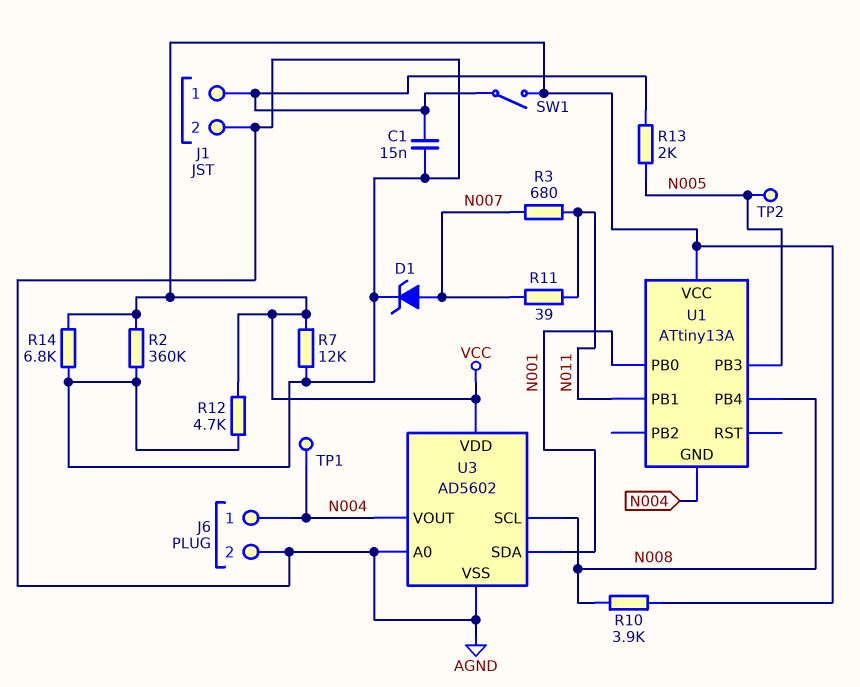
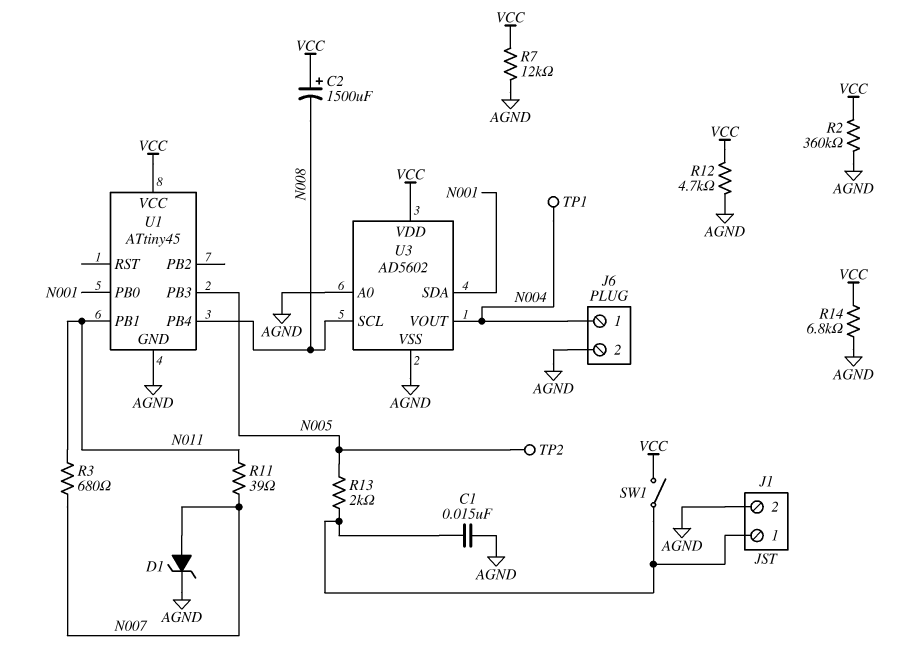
C2: none -> 1500uF (plus VCC, minus N008)
R10: 3.9k (N008, VCC) -> none
U1: ATtiny13A -> ATtiny45
U1 pin GND: N004 -> AGND

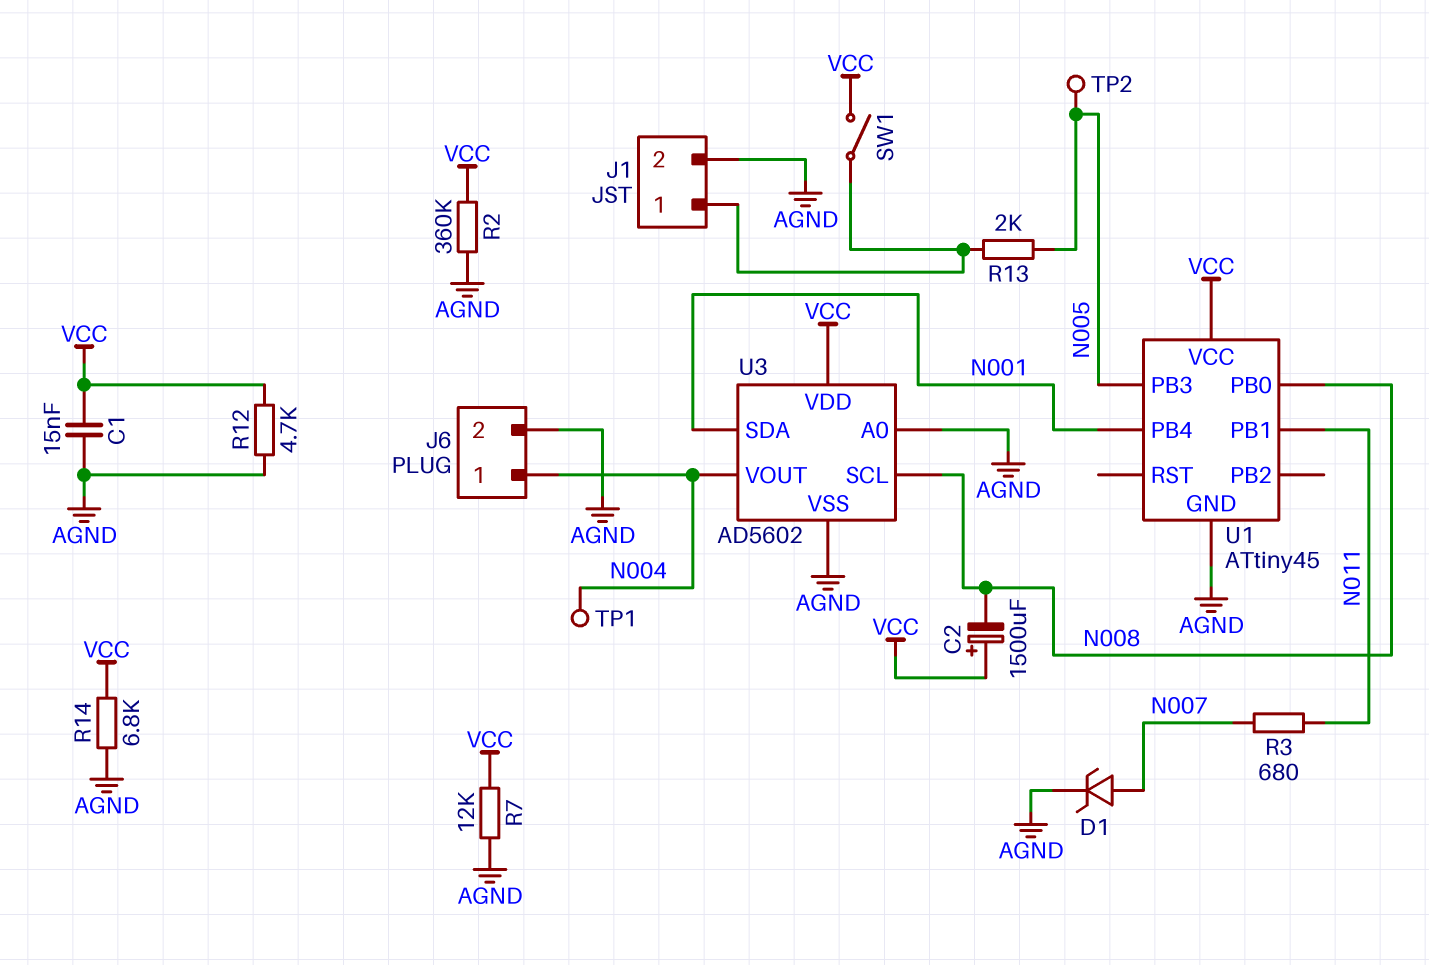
C1: 15nF (AGND, J1/1) -> 15nF (AGND, VCC)
R11: 39 (N007, N011) -> none
U1 pin PB0: N001 -> N008
U1 pin PB4: N008 -> N001

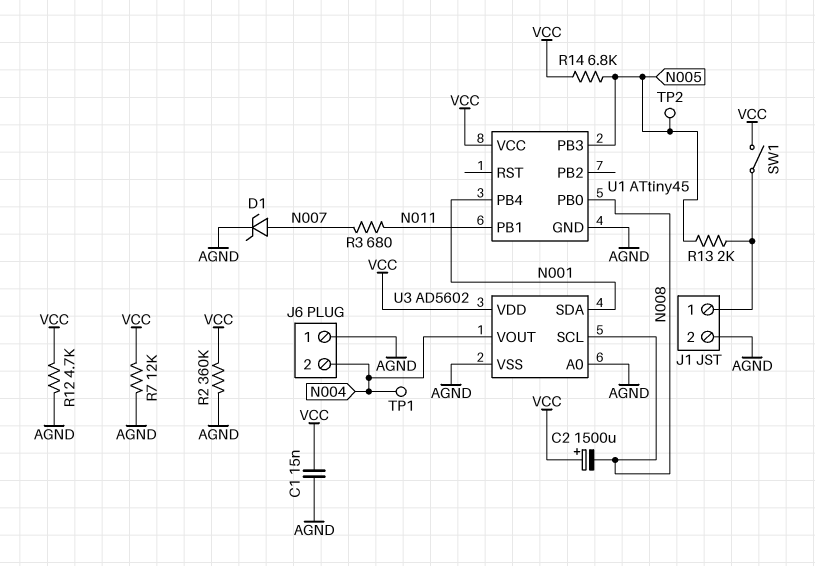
J6 pin 1: N004 -> AGND
J6 pin 2: AGND -> N004
R14: 6.8k (AGND, VCC) -> 6.8k (N005, VCC)

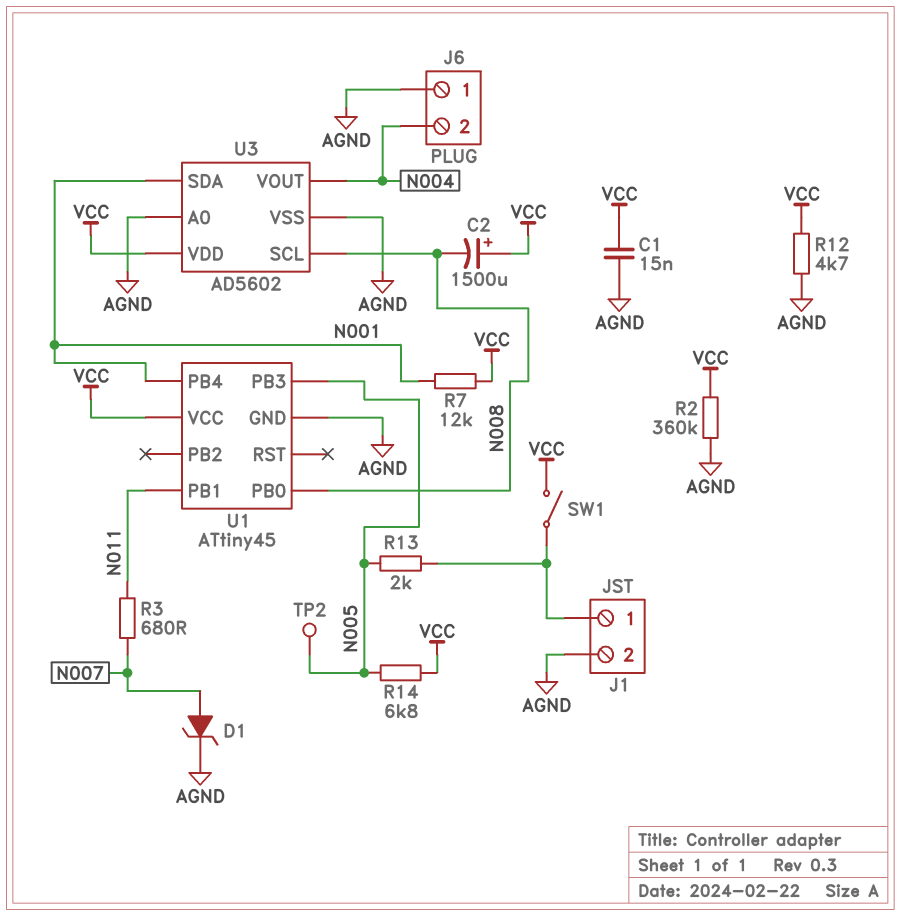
R7: 12k (AGND, VCC) -> 12k (N001, VCC)
TP1: test point (N004) -> none

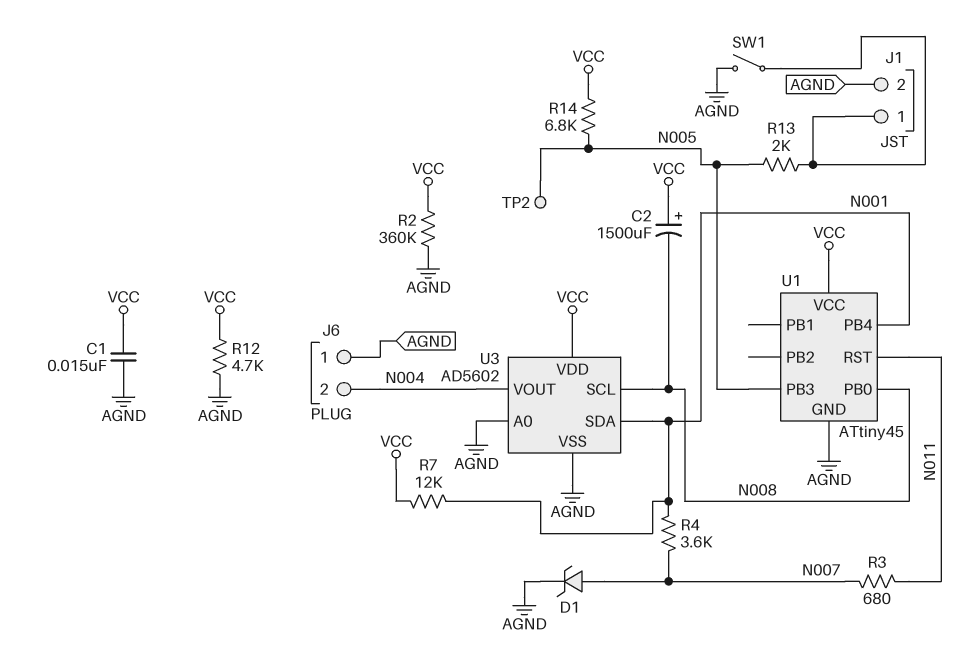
R4: none -> 3.6k (N001, N007)
SW1: switch (J1/1, VCC) -> switch (AGND, J1/1)
U1 pin PB1: N011 -> none
U1 pin RST: none -> N011

